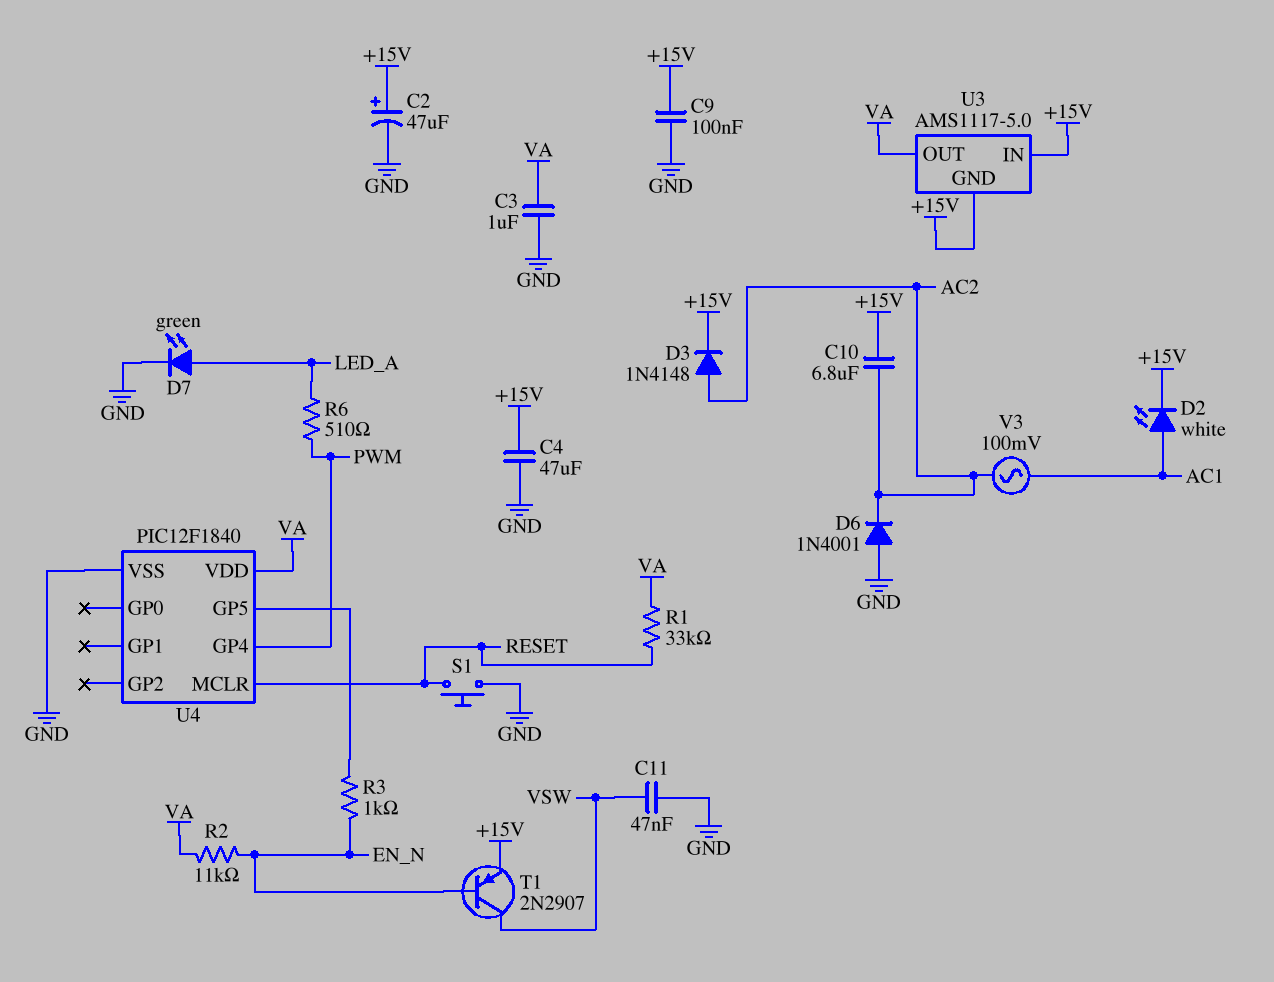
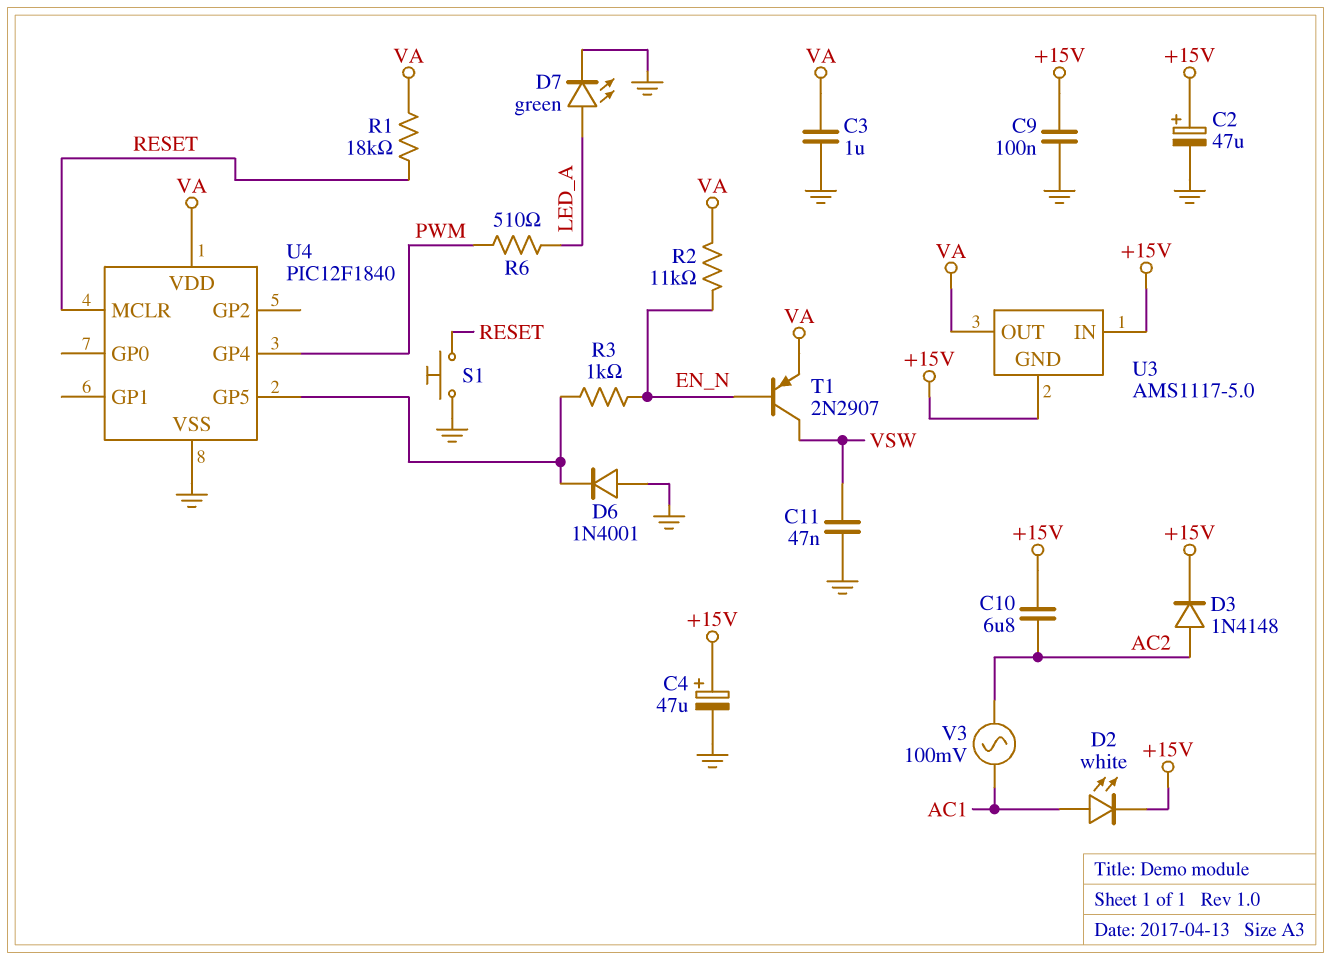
C4: 47uF (+15V, GND) -> 47uF (plus +15V, minus GND)
D6: diode 1N4001 (A GND, K AC2) -> diode 1N4001 (A GND, K U4/GP5)
R1: 33k (RESET, VA) -> 18k (RESET, VA)
T1: PNP 2N2907 (B EN_N, C VSW, E +15V) -> PNP 2N2907 (B EN_N, C VSW, E VA)

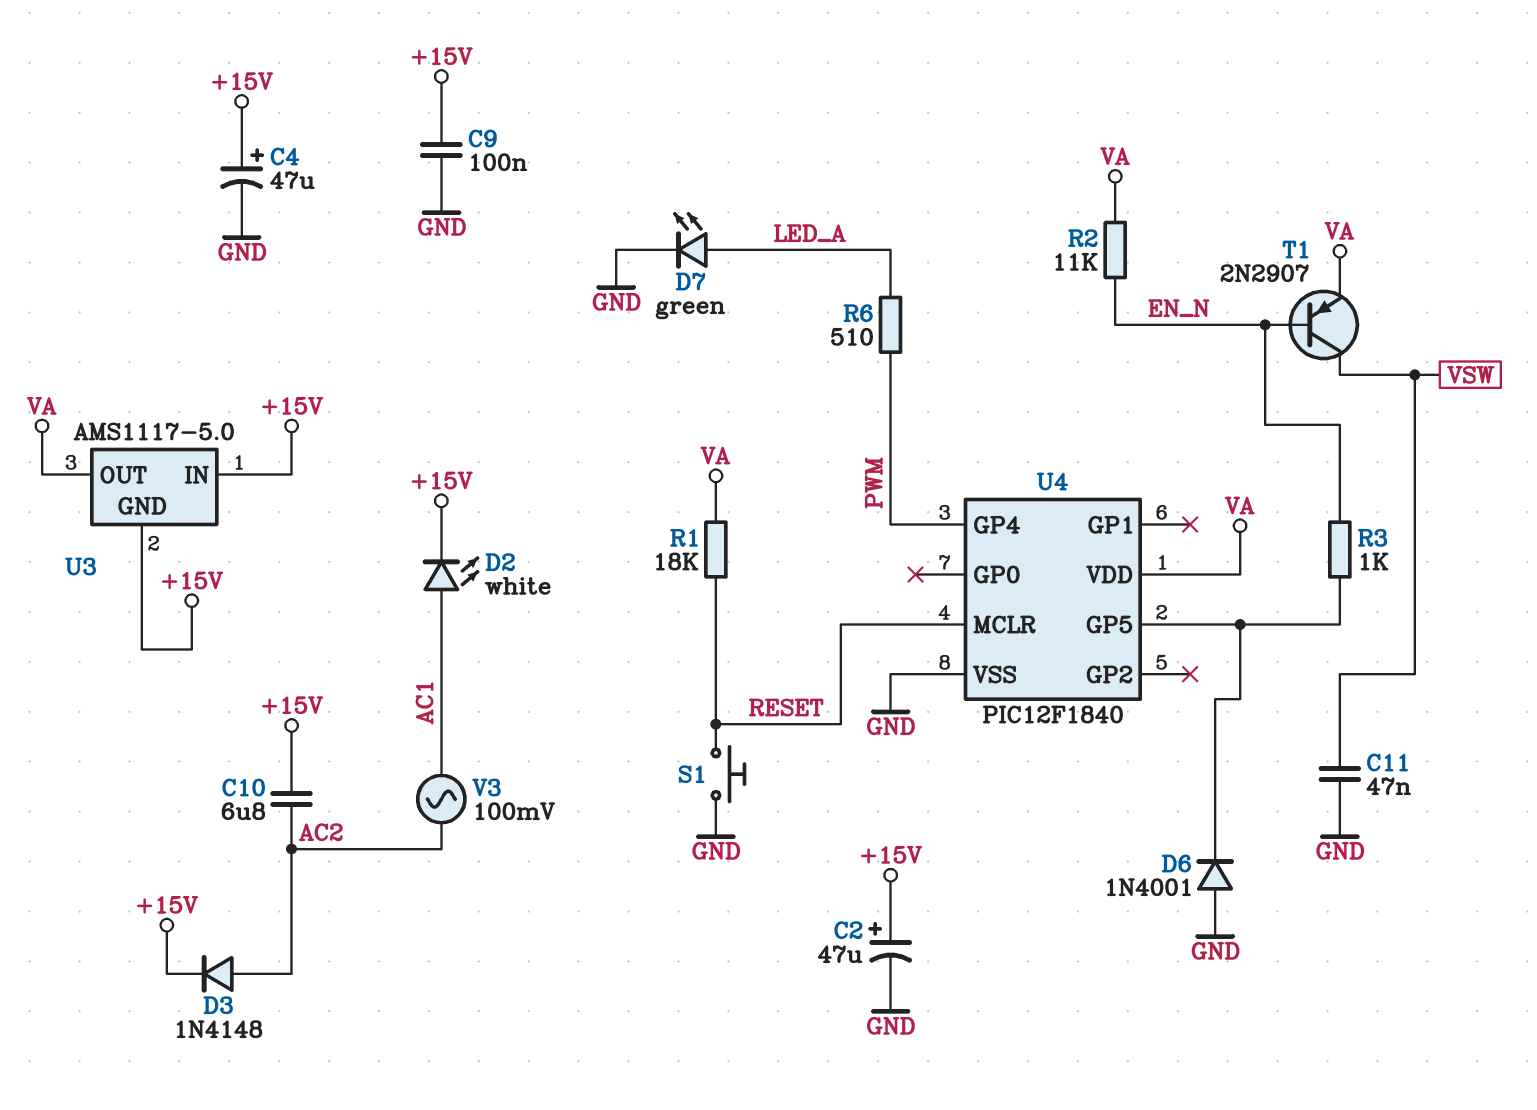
C3: 1uF (GND, VA) -> none

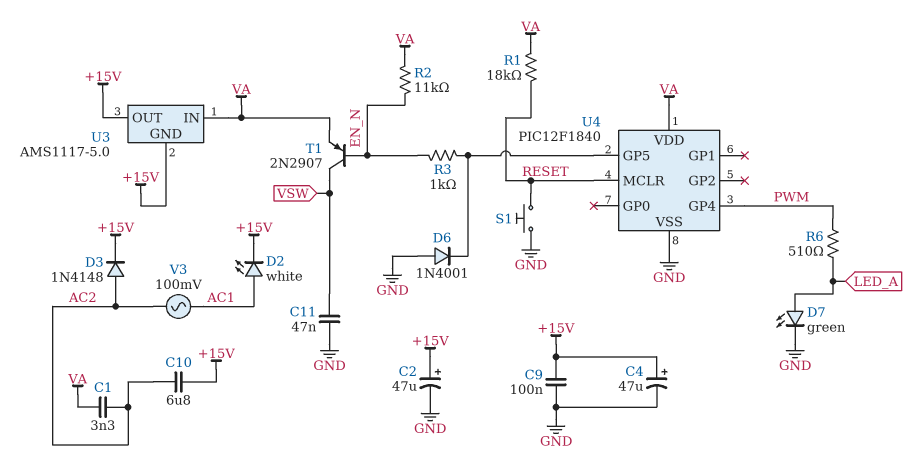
C1: none -> 3.3nF (AC2, VA)
U3 pin IN: +15V -> VA
U3 pin OUT: VA -> +15V

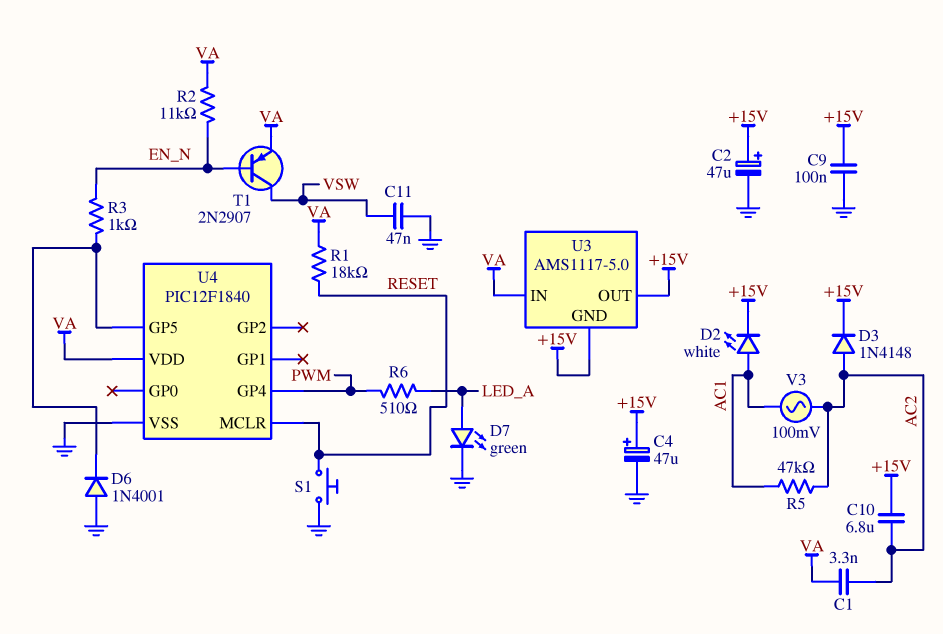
R5: none -> 47k (AC1, AC2)

